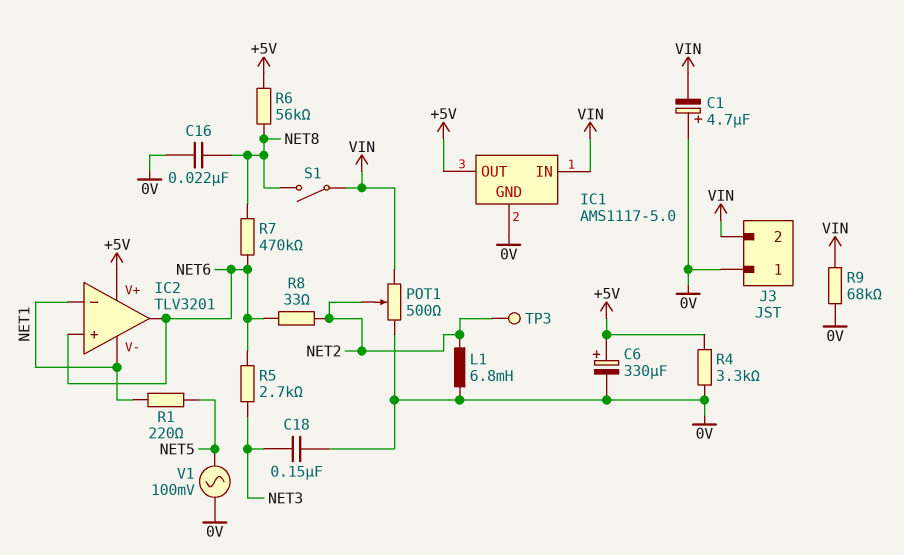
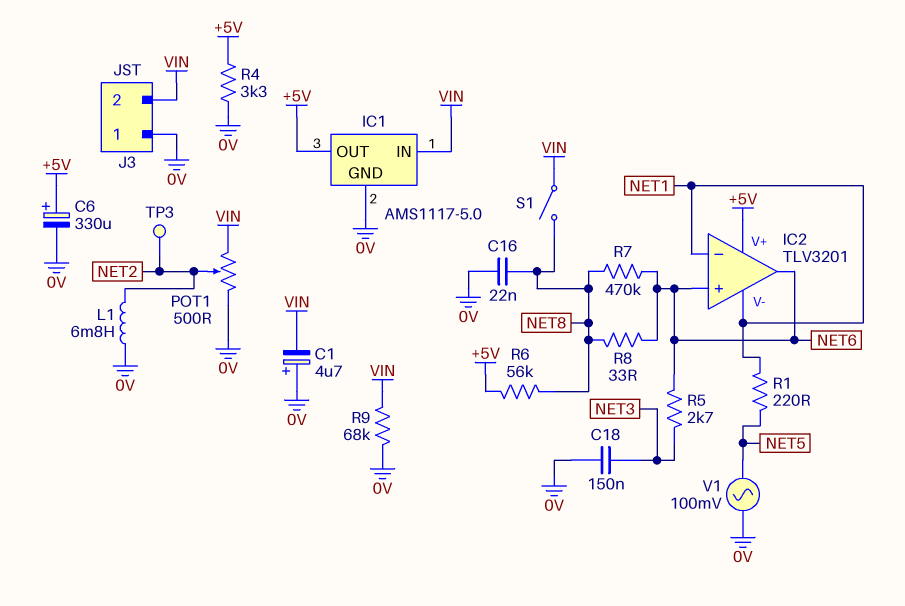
R8: 33 (NET2, NET6) -> 33 (NET6, NET8)

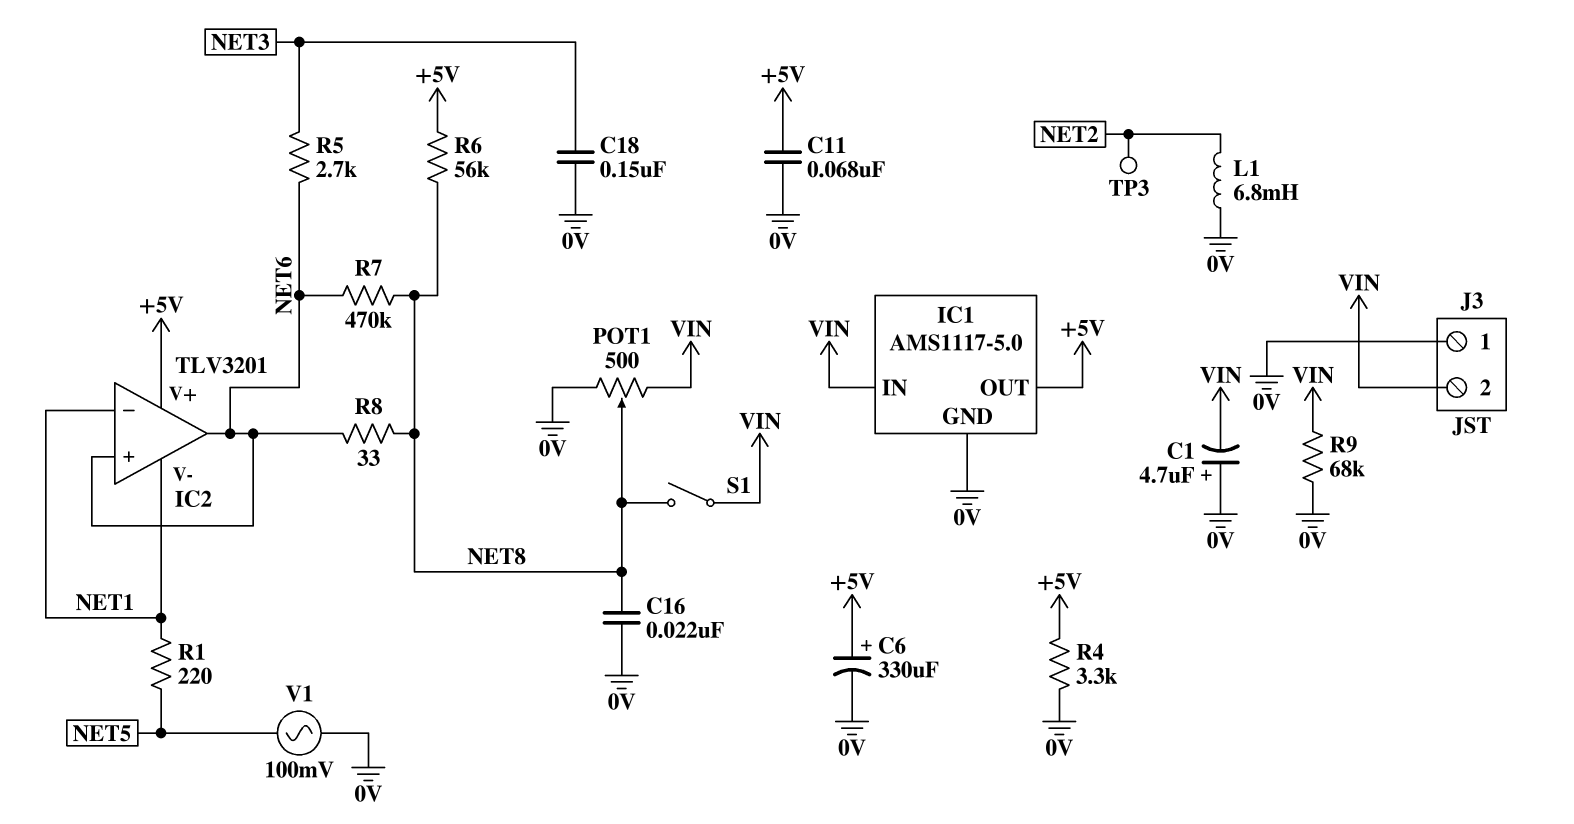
C11: none -> 68nF (+5V, 0V)
POT1: 500 (0V, VIN, wiper NET2) -> 500 (0V, VIN, wiper NET8)

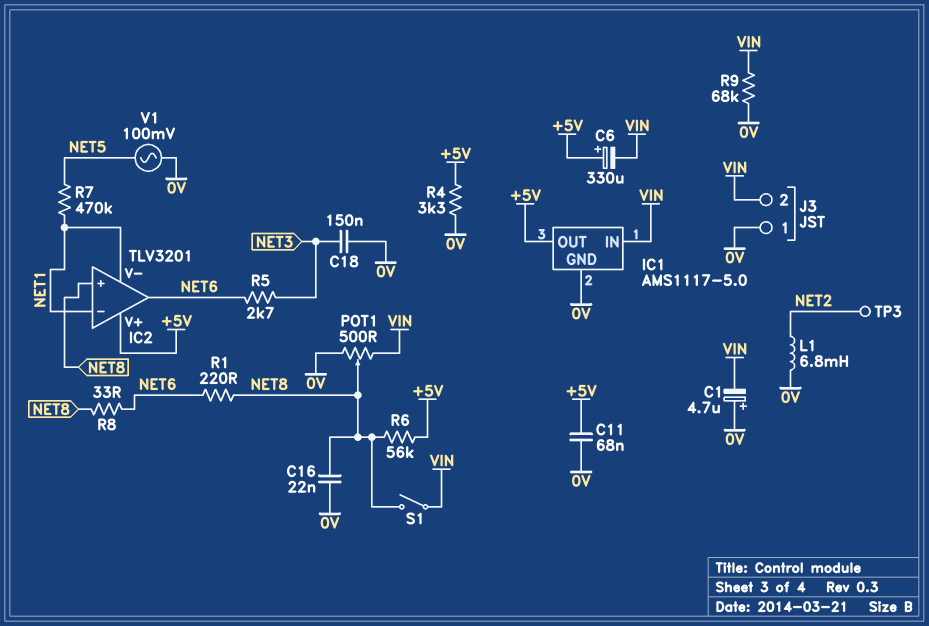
C6: 330uF (plus +5V, minus 0V) -> 330uF (plus +5V, minus VIN)
IC2 pin in+: NET6 -> NET8
R1: 220 (NET1, NET5) -> 220 (NET6, NET8)
R7: 470k (NET6, NET8) -> 470k (NET1, NET5)

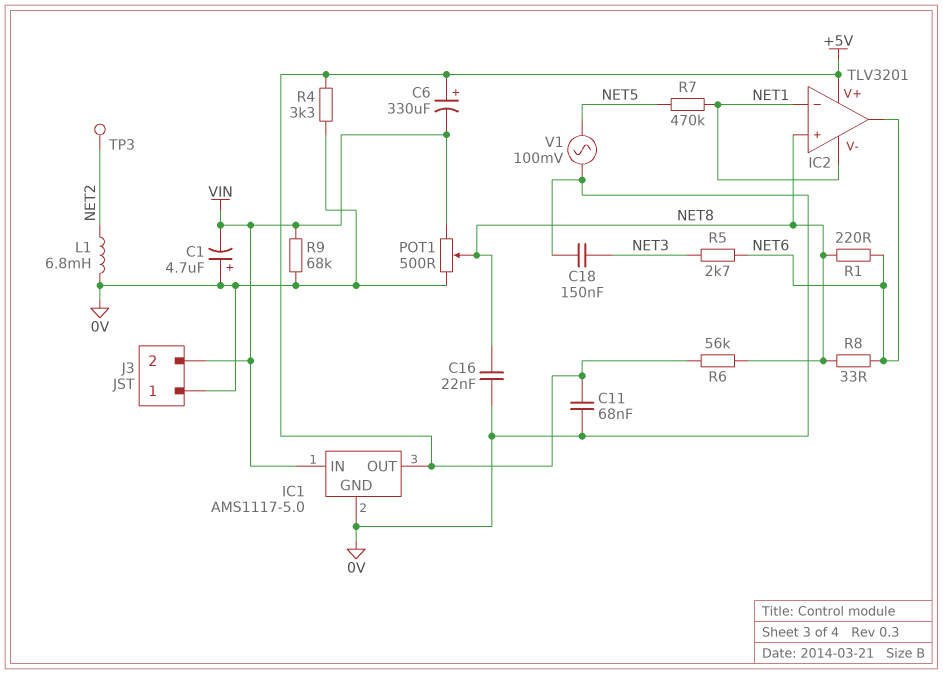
S1: switch (NET8, VIN) -> none

